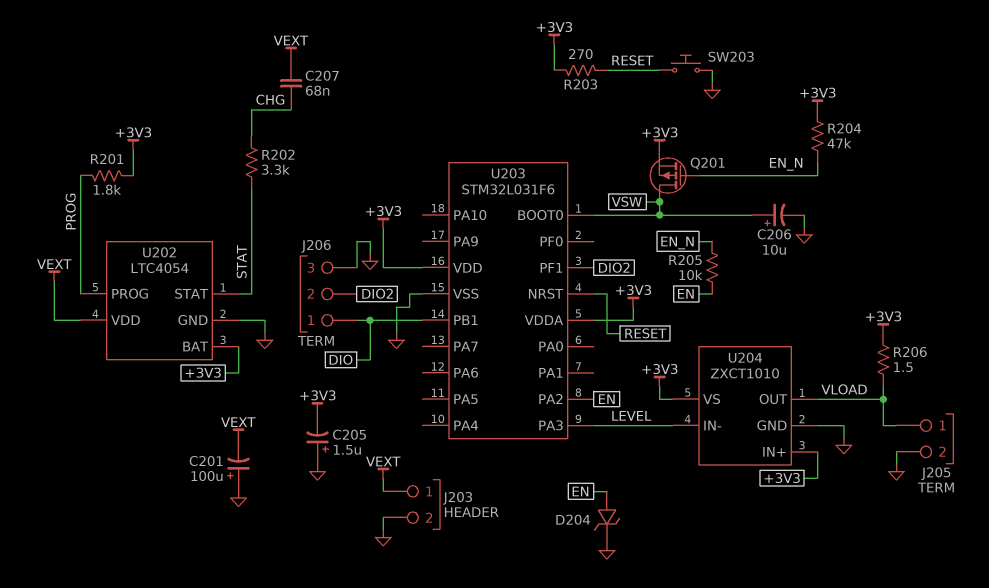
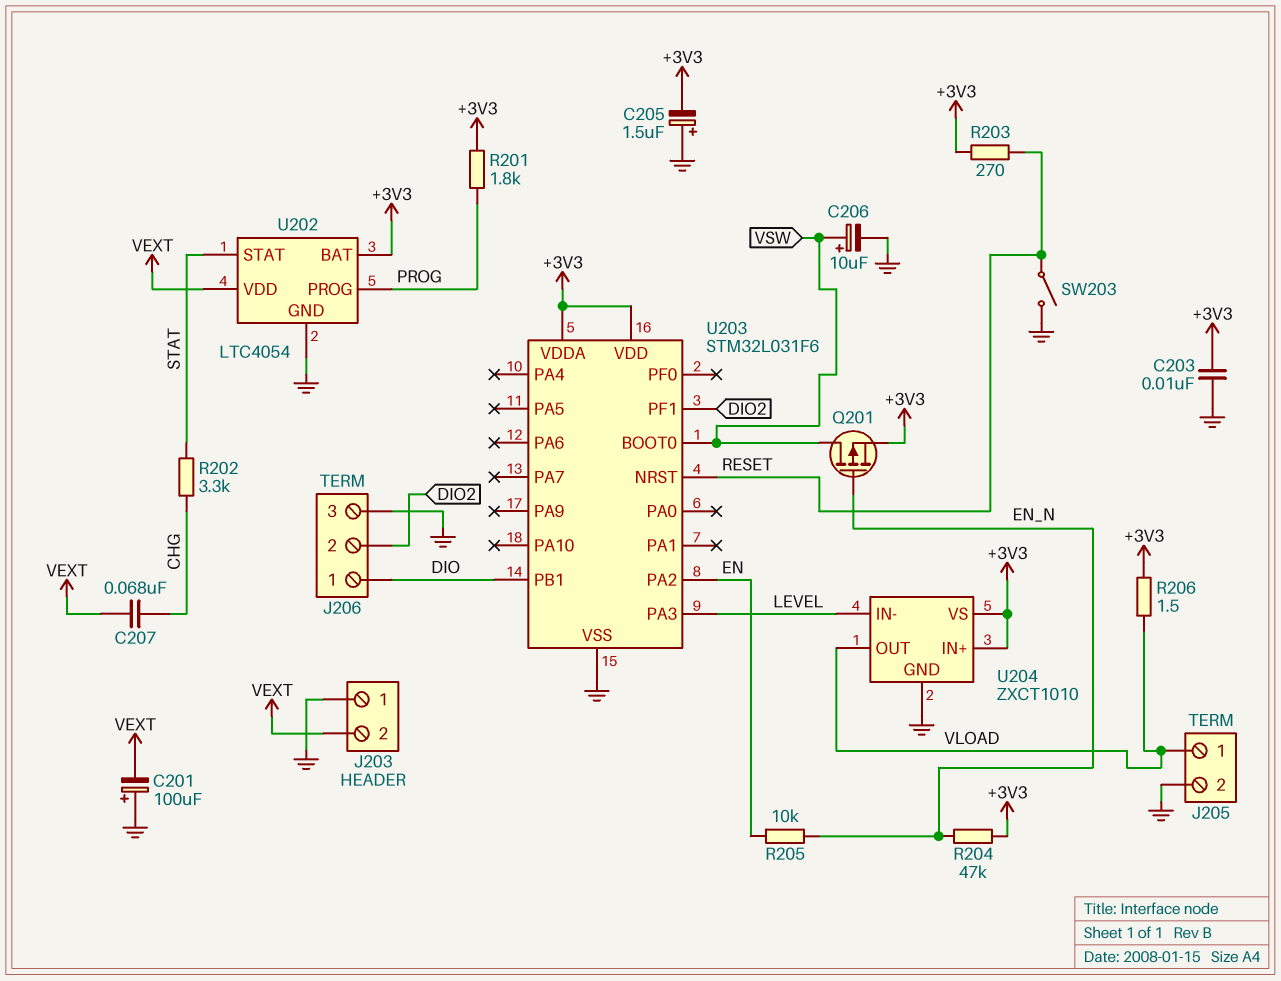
C203: none -> 10nF (+3V3, GND)
D204: zener (A EN, K GND) -> none
J203 pin 1: VEXT -> GND
J203 pin 2: GND -> VEXT
SW203: button (GND, RESET) -> switch (GND, RESET)

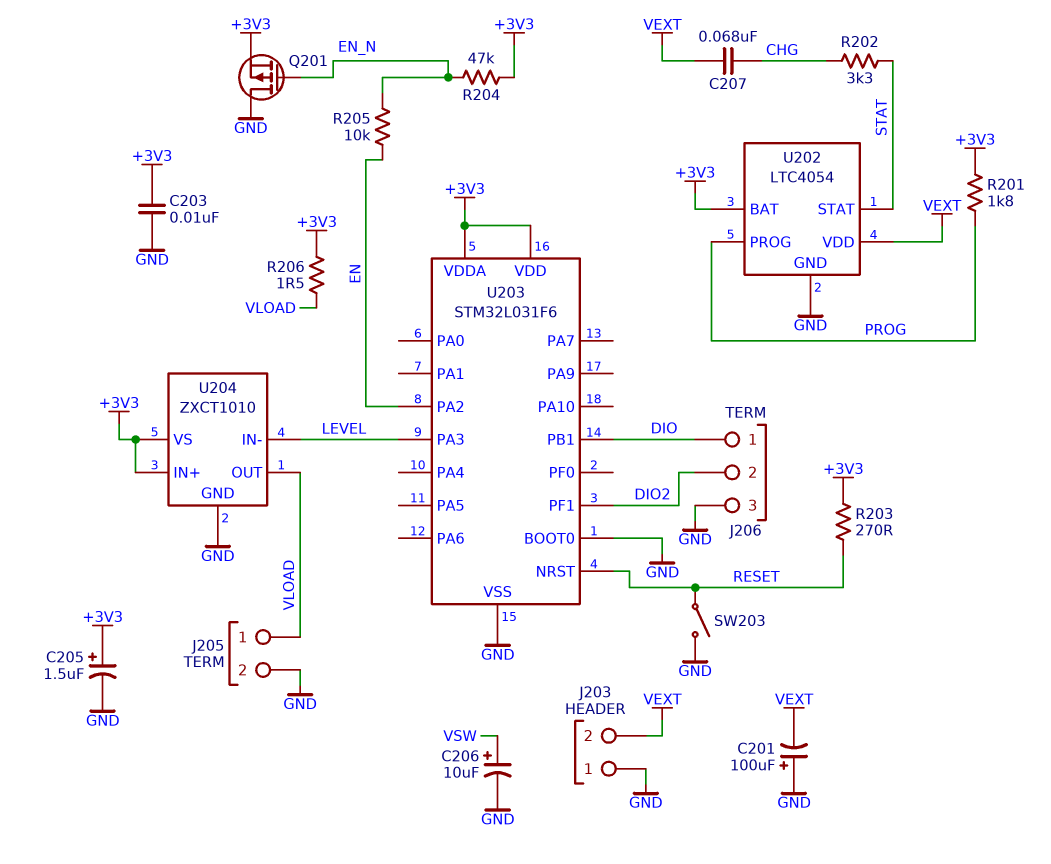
C205: 1.5uF (plus GND, minus +3V3) -> 1.5uF (plus +3V3, minus GND)
Q201: PMOS (G EN_N, D VSW, S +3V3) -> PMOS (G EN_N, D GND, S +3V3)
U203 pin BOOT0: VSW -> GND

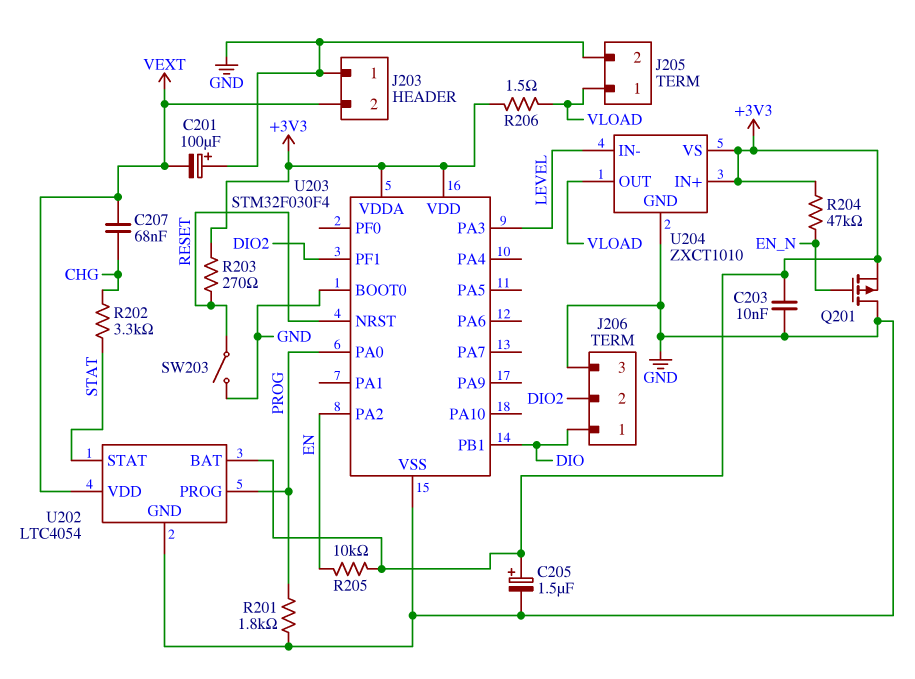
C206: 10uF (plus VSW, minus GND) -> none
R201: 1.8k (+3V3, PROG) -> 1.8k (GND, PROG)
R205: 10k (EN, EN_N) -> 10k (+3V3, EN)
U203: STM32L031F6 -> STM32F030F4
U203 pin PA0: none -> PROG

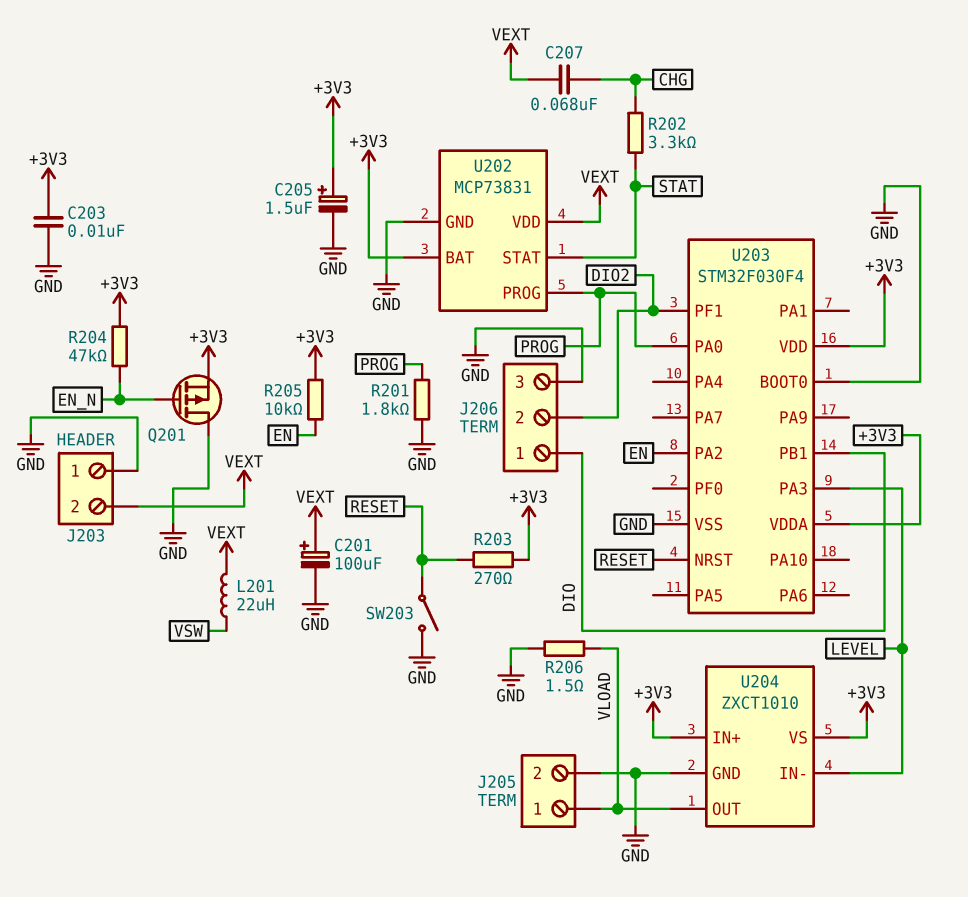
C201: 100uF (plus GND, minus VEXT) -> 100uF (plus VEXT, minus GND)
L201: none -> 22uH (VEXT, VSW)
R206: 1.5 (+3V3, VLOAD) -> 1.5 (GND, VLOAD)
U202: LTC4054 -> MCP73831

